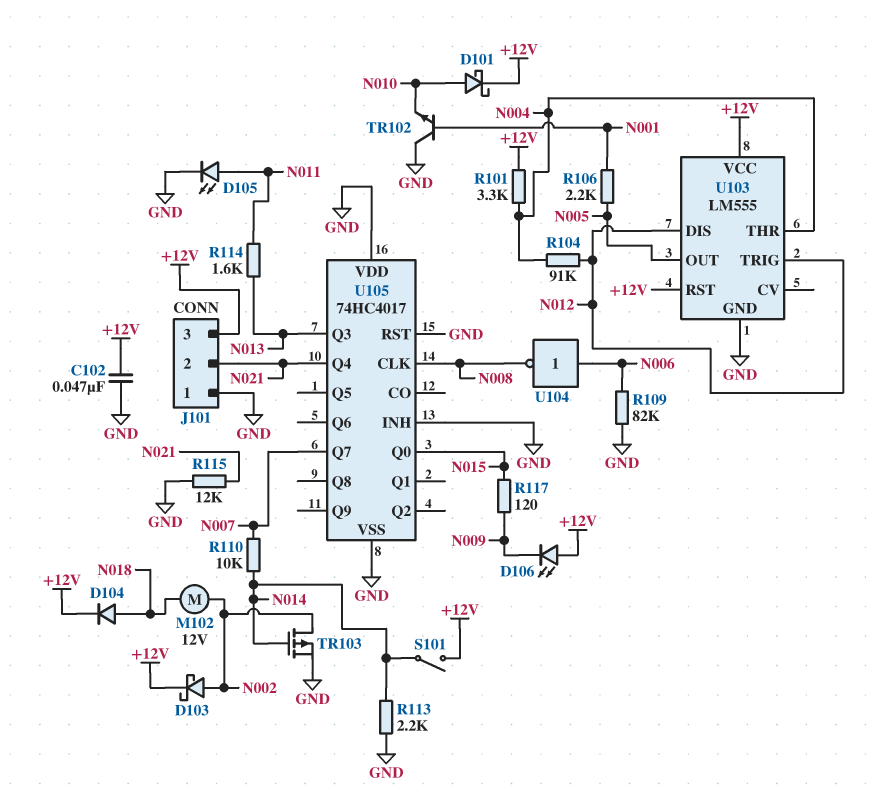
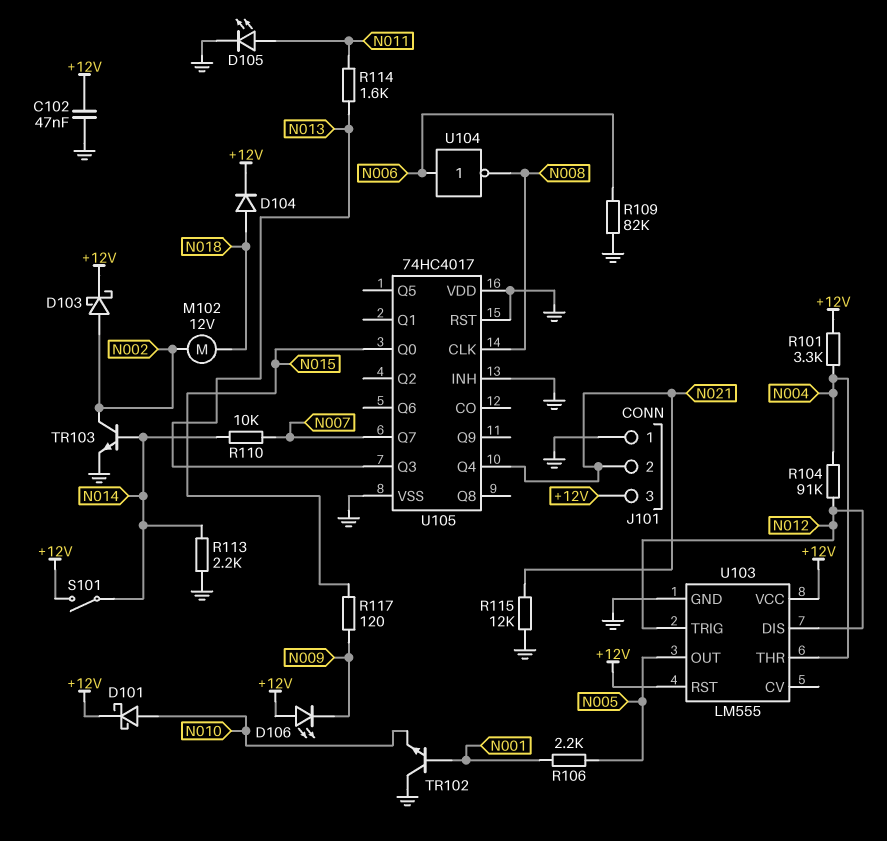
TR103: PMOS (G N014, D N002, S GND) -> NPN (B N014, C N002, E GND)

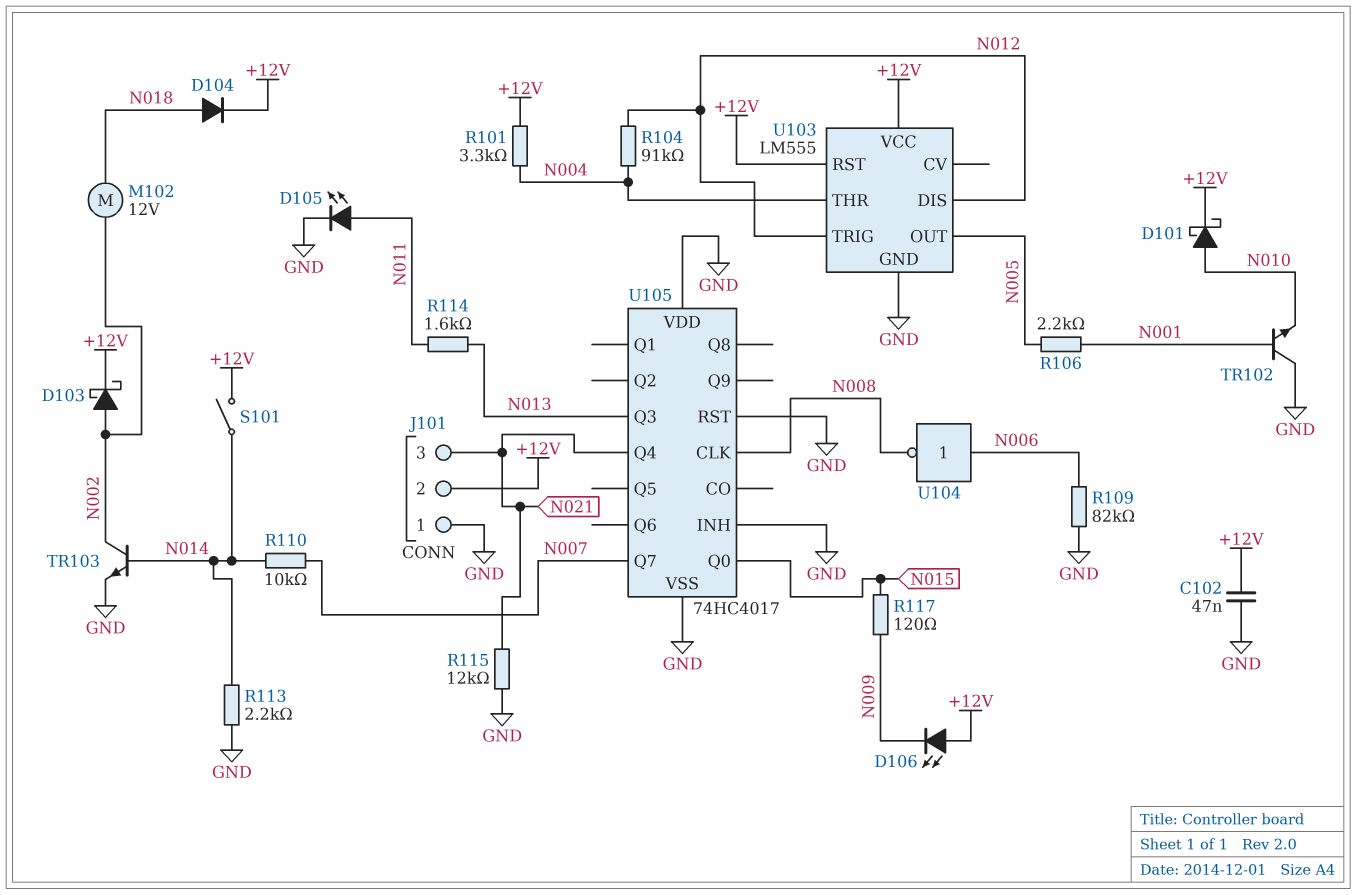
J101 pin 2: N021 -> +12V
J101 pin 3: +12V -> N021

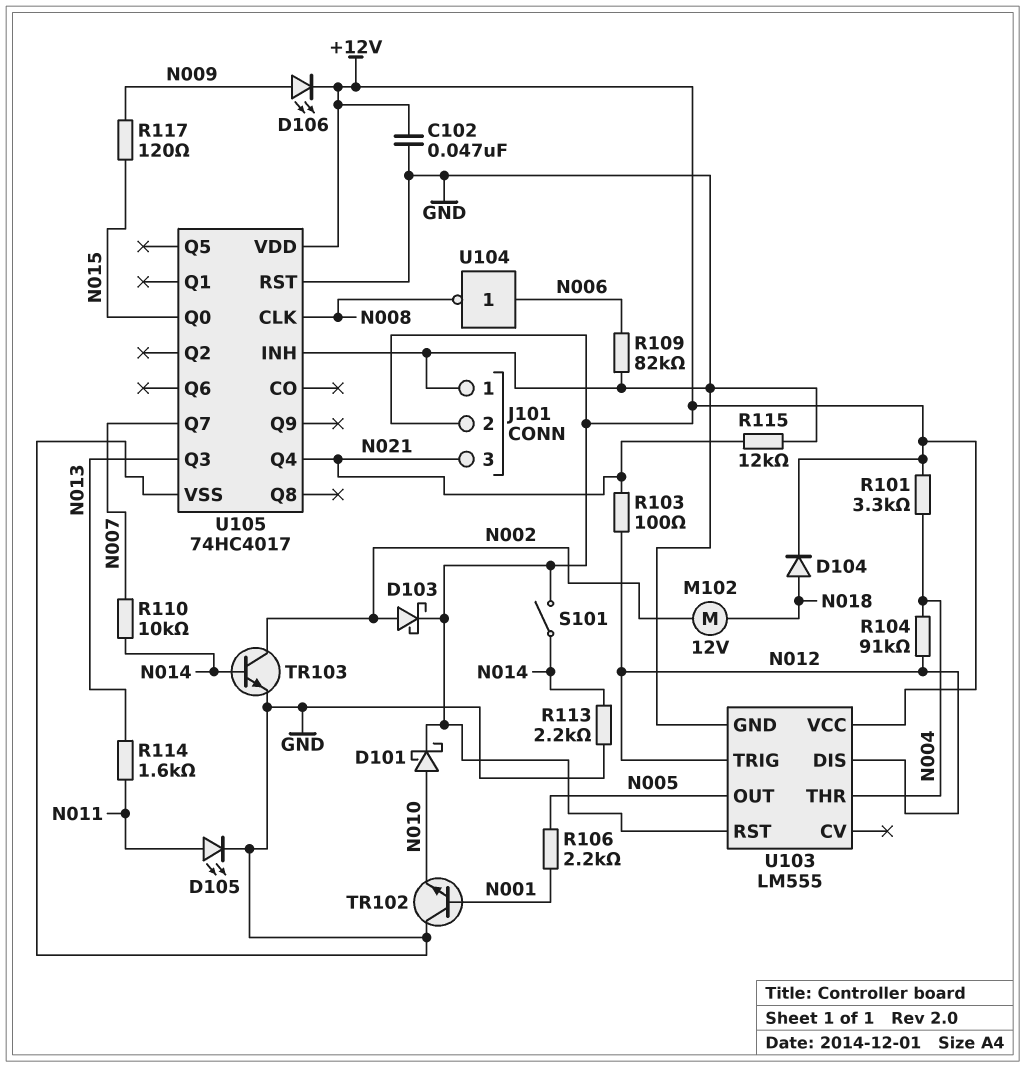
D106: LED (A +12V, K N009) -> LED (A N009, K +12V)
R103: none -> 100 (N012, N021)
U105 pin VDD: GND -> +12V

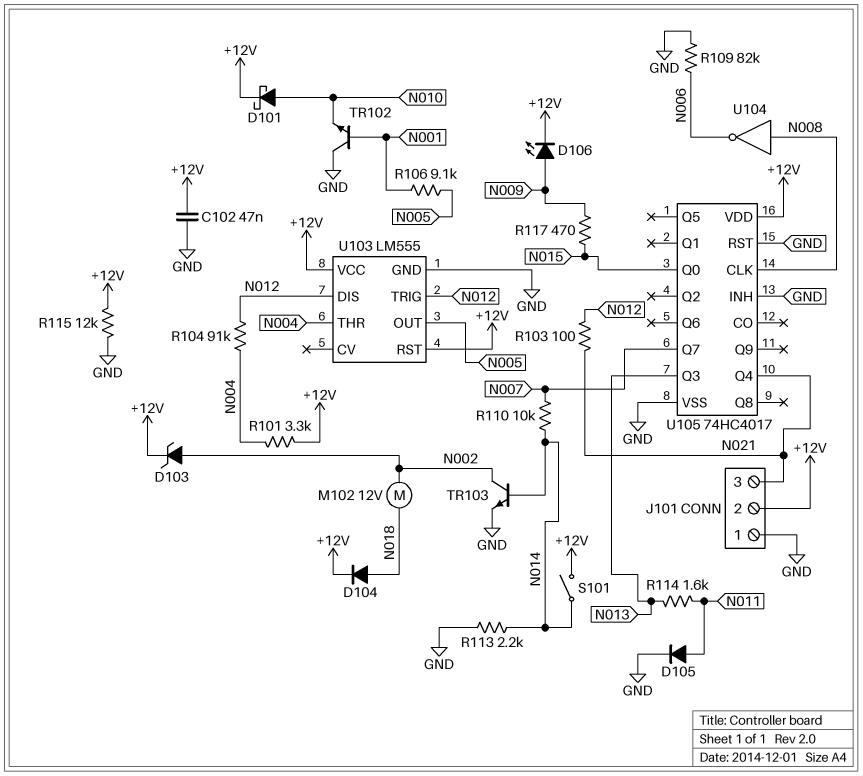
D103: schottky (A N002, K +12V) -> zener (A N002, K +12V)
D105: LED (A N011, K GND) -> diode (A N011, K GND)
R106: 2.2k (N001, N005) -> 9.1k (N001, N005)
R115: 12k (GND, N021) -> 12k (+12V, GND)
R117: 120 (N009, N015) -> 470 (N009, N015)
U104: NOT (in N006, out N008) -> NOT (in N008, out N006)

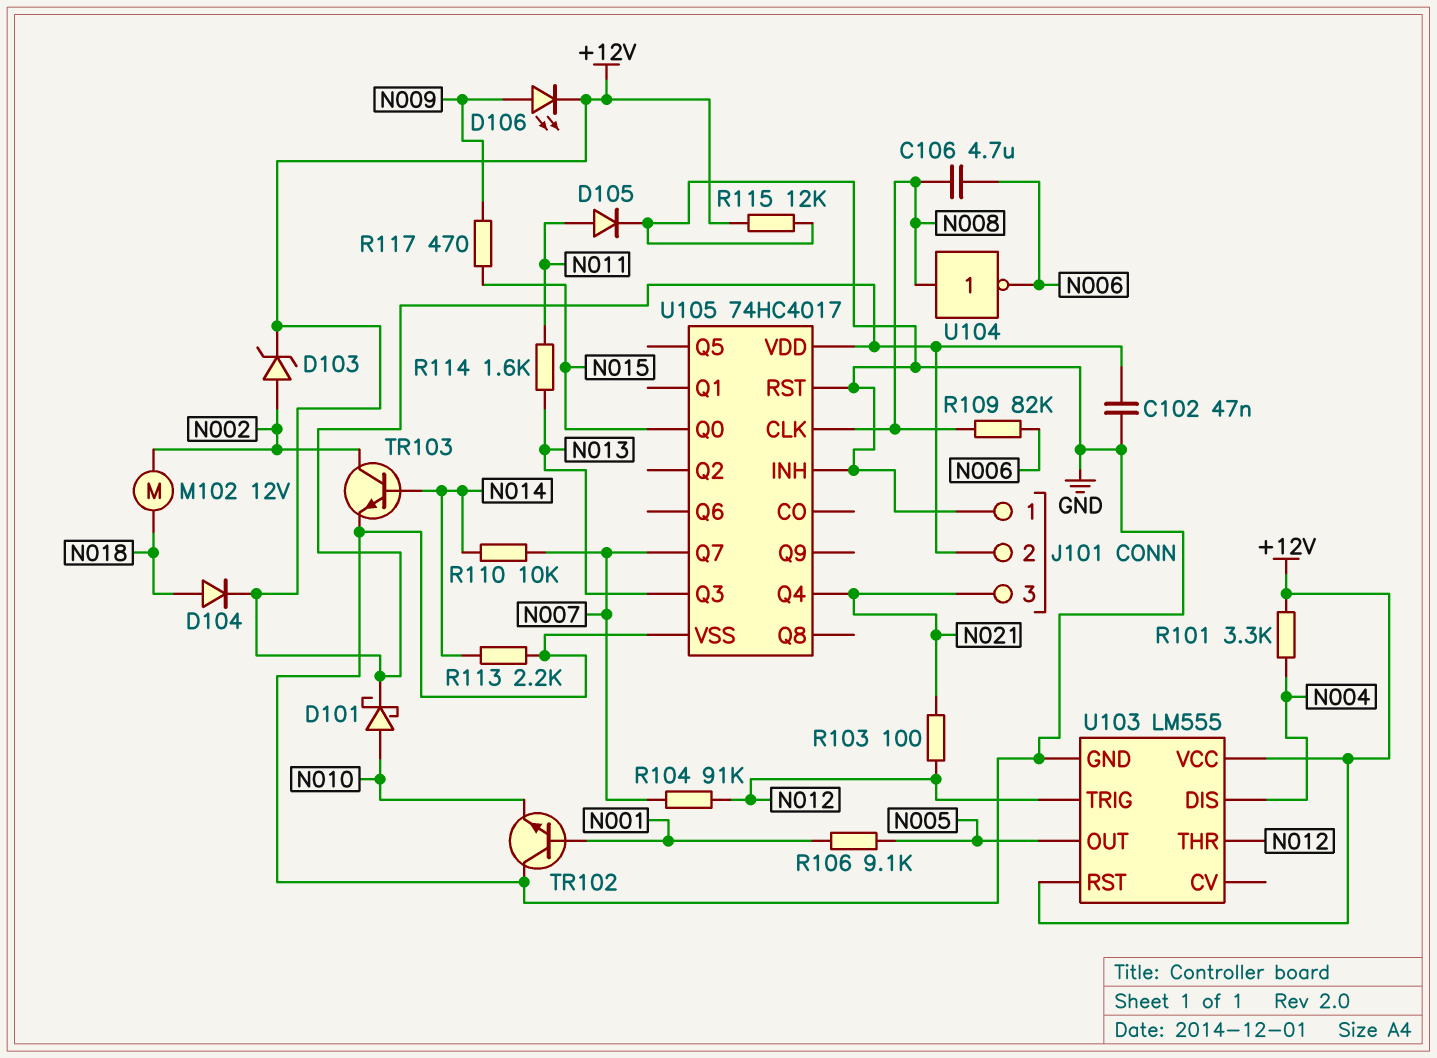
C106: none -> 4.7uF (N006, N008)
R104: 91k (N004, N012) -> 91k (N007, N012)
R109: 82k (GND, N006) -> 82k (N006, N008)
S101: switch (+12V, N014) -> none
U103 pin DIS: N012 -> N004
U103 pin THR: N004 -> N012

